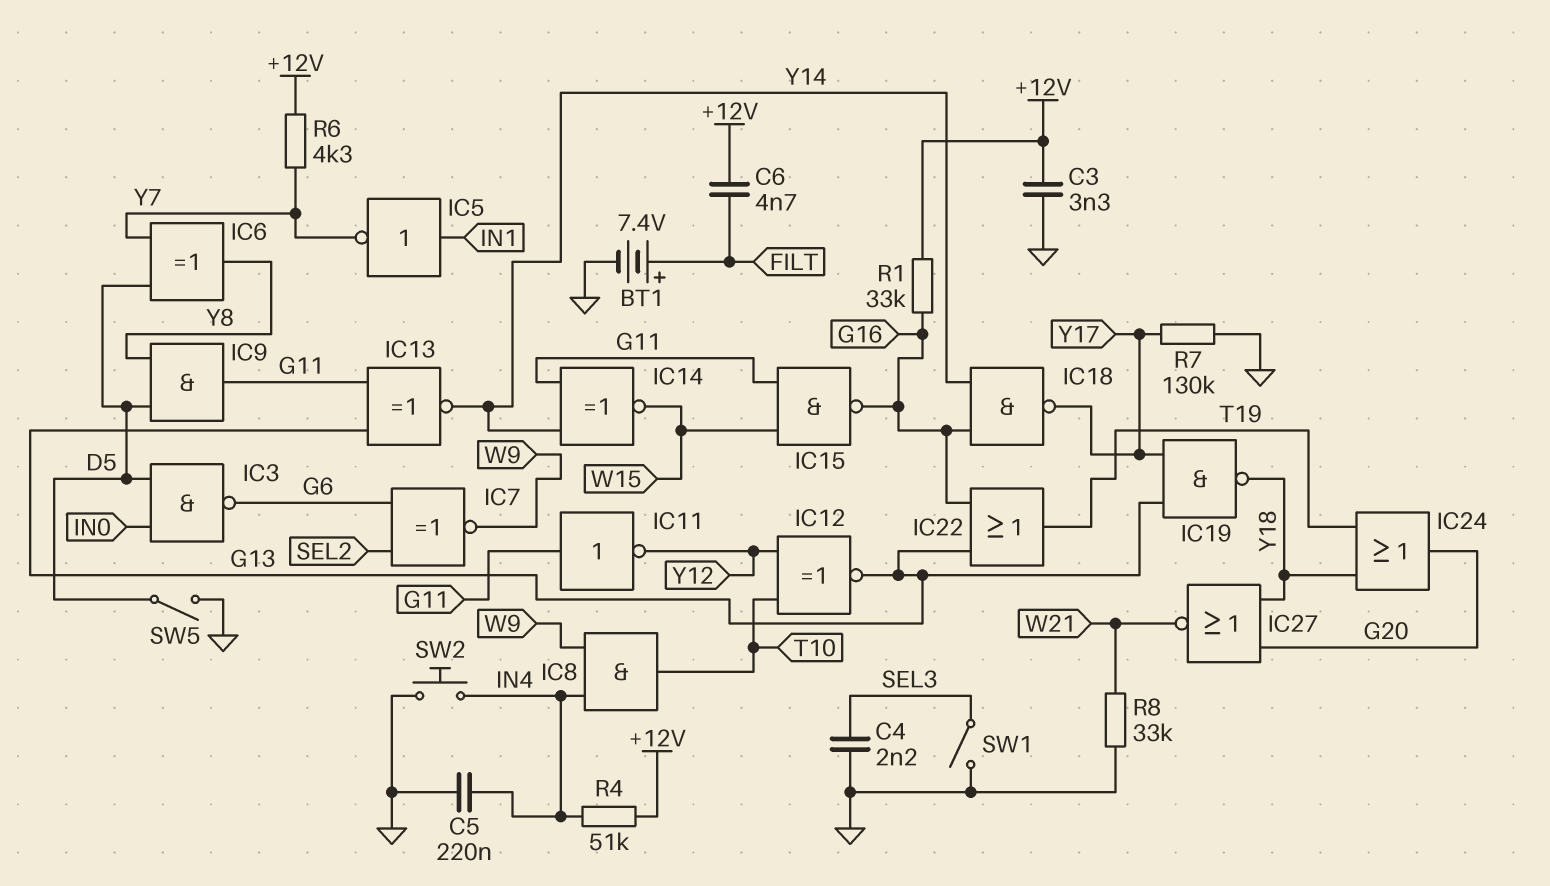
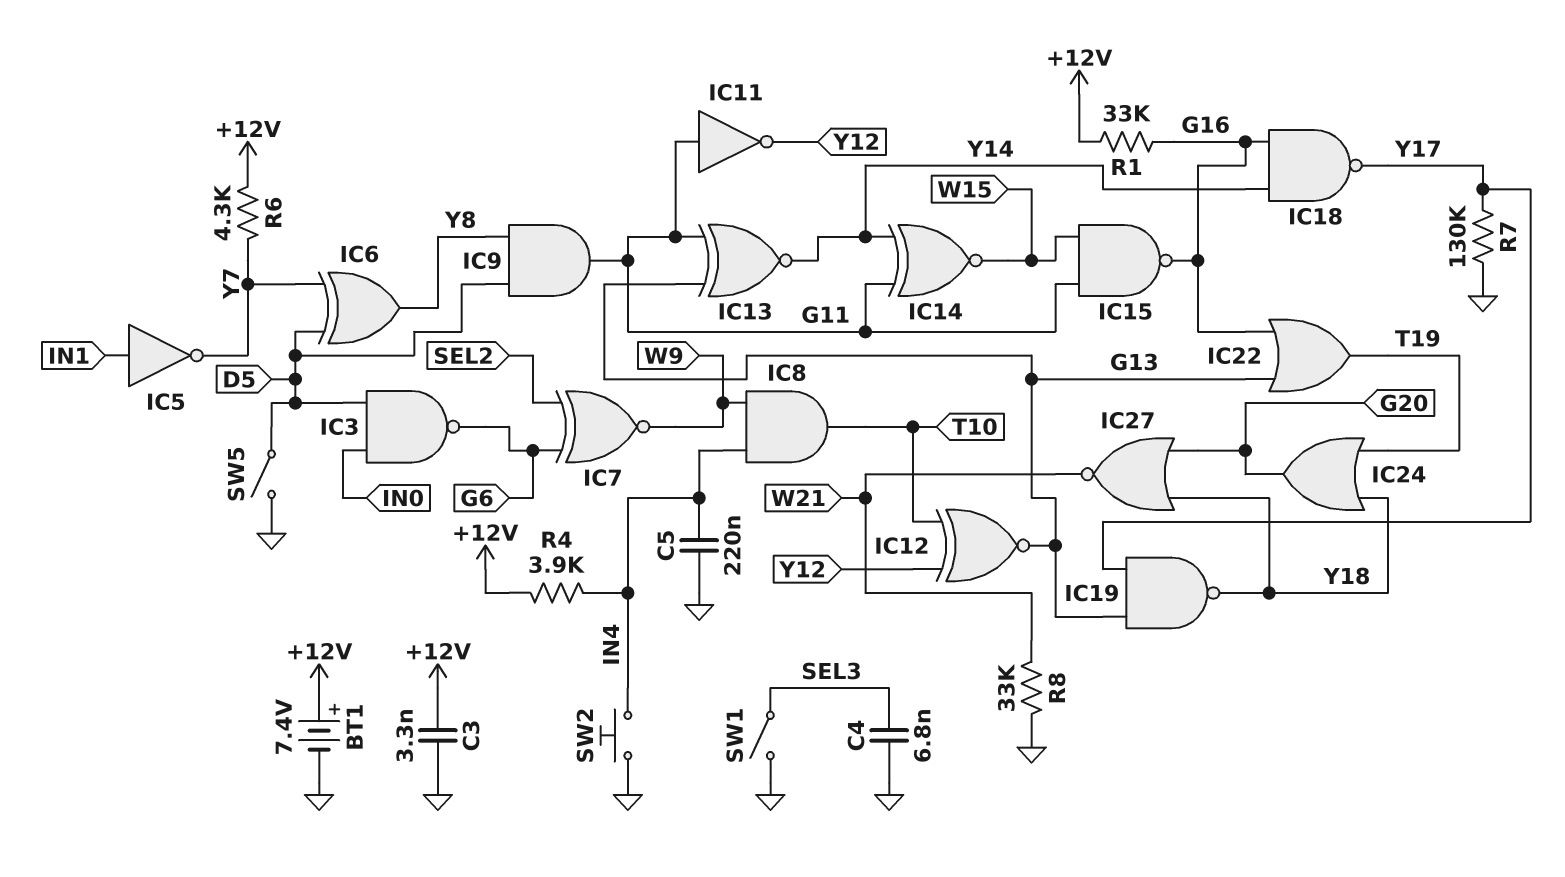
BT1: 7.4V (plus FILT, minus GND) -> 7.4V (plus +12V, minus GND)
C4: 2.2nF (GND, SEL3) -> 6.8nF (GND, SEL3)
C6: 4.7nF (+12V, FILT) -> none
R4: 51k (+12V, IN4) -> 3.9k (+12V, IN4)

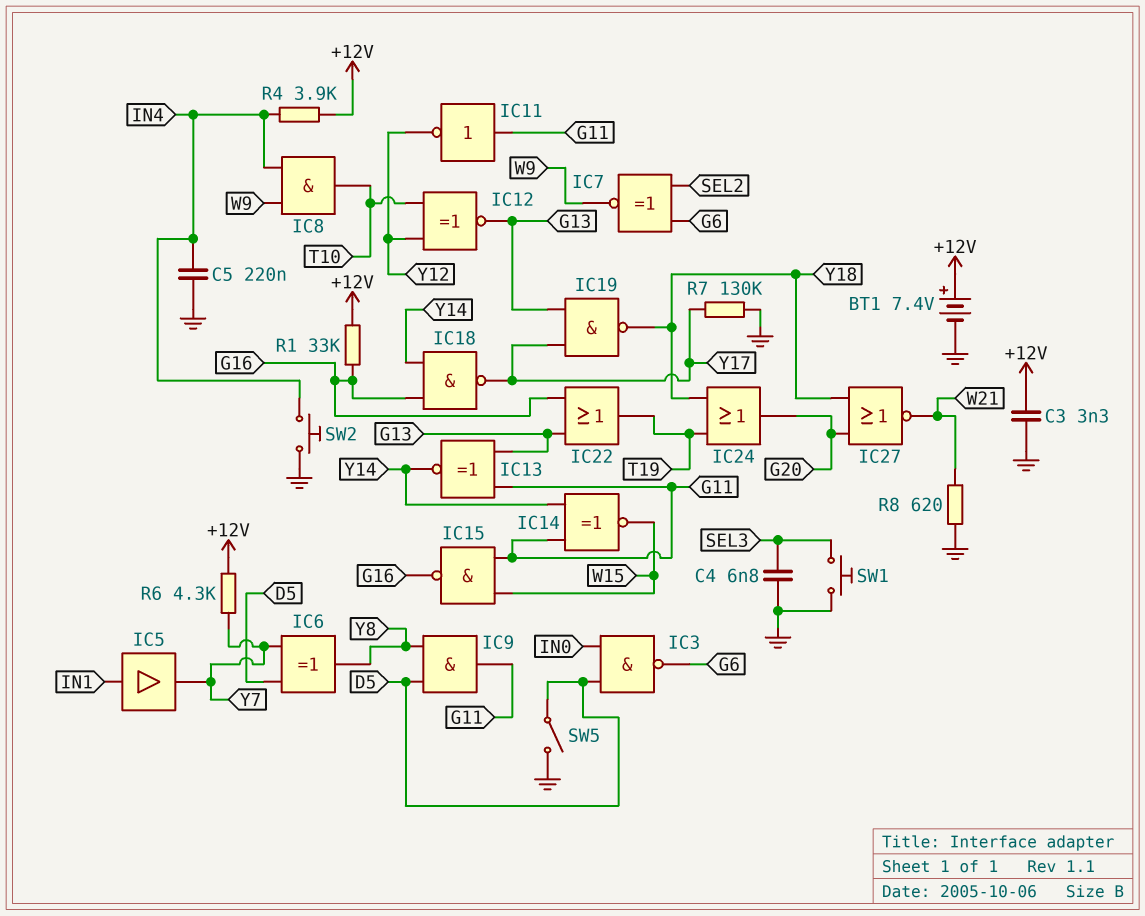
IC5: NOT (in IN1, out Y7) -> buffer (in IN1, out Y7)
R8: 33k (GND, W21) -> 620 (GND, W21)
SW1: switch (GND, SEL3) -> button (GND, SEL3)

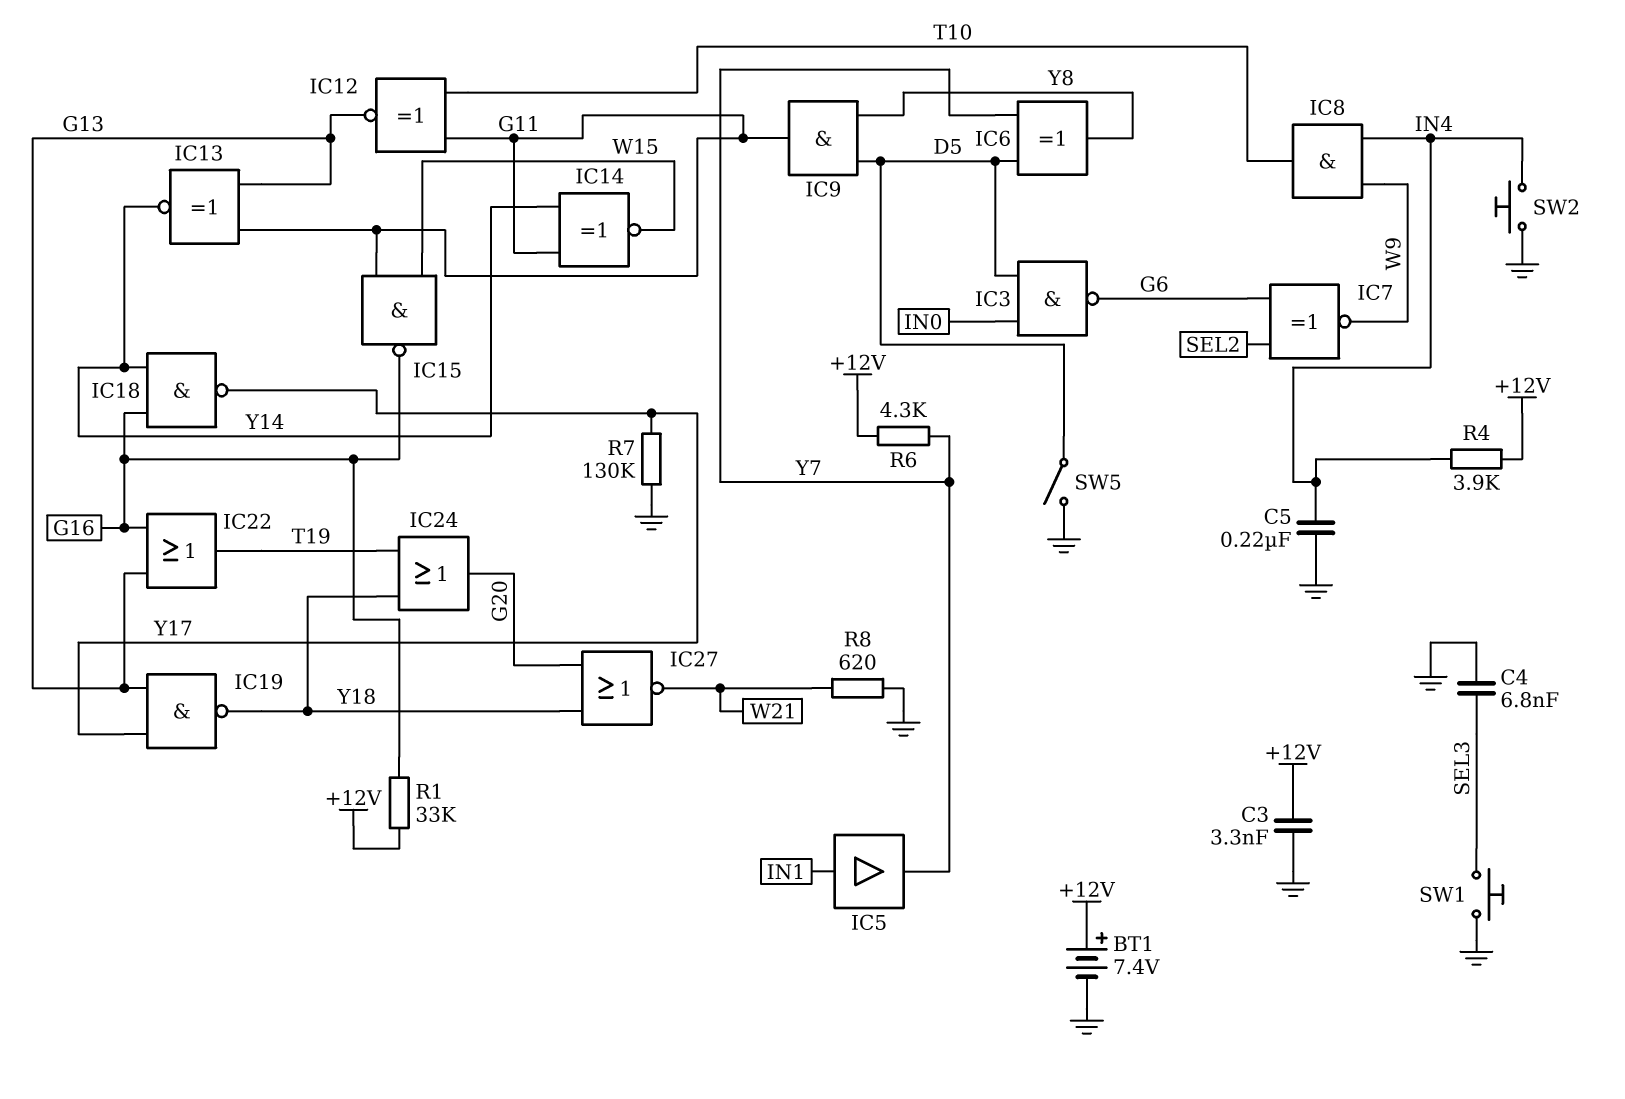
IC11: NOT (in G11, out Y12) -> none
IC12: XNOR (in T10, in Y12, out G13) -> XNOR (in G11, in T10, out G13)

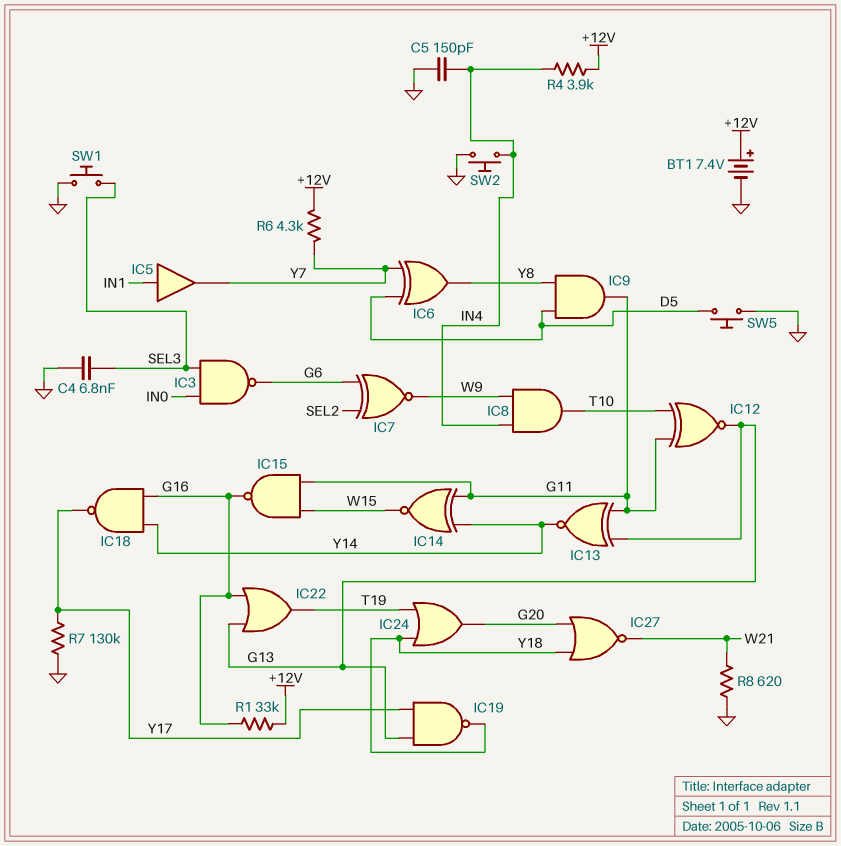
C3: 3.3nF (+12V, GND) -> none
C5: 220nF (GND, IN4) -> 150pF (GND, IN4)
IC3: NAND (in D5, in IN0, out G6) -> NAND (in IN0, in SEL3, out G6)
SW5: switch (D5, GND) -> button (D5, GND)

